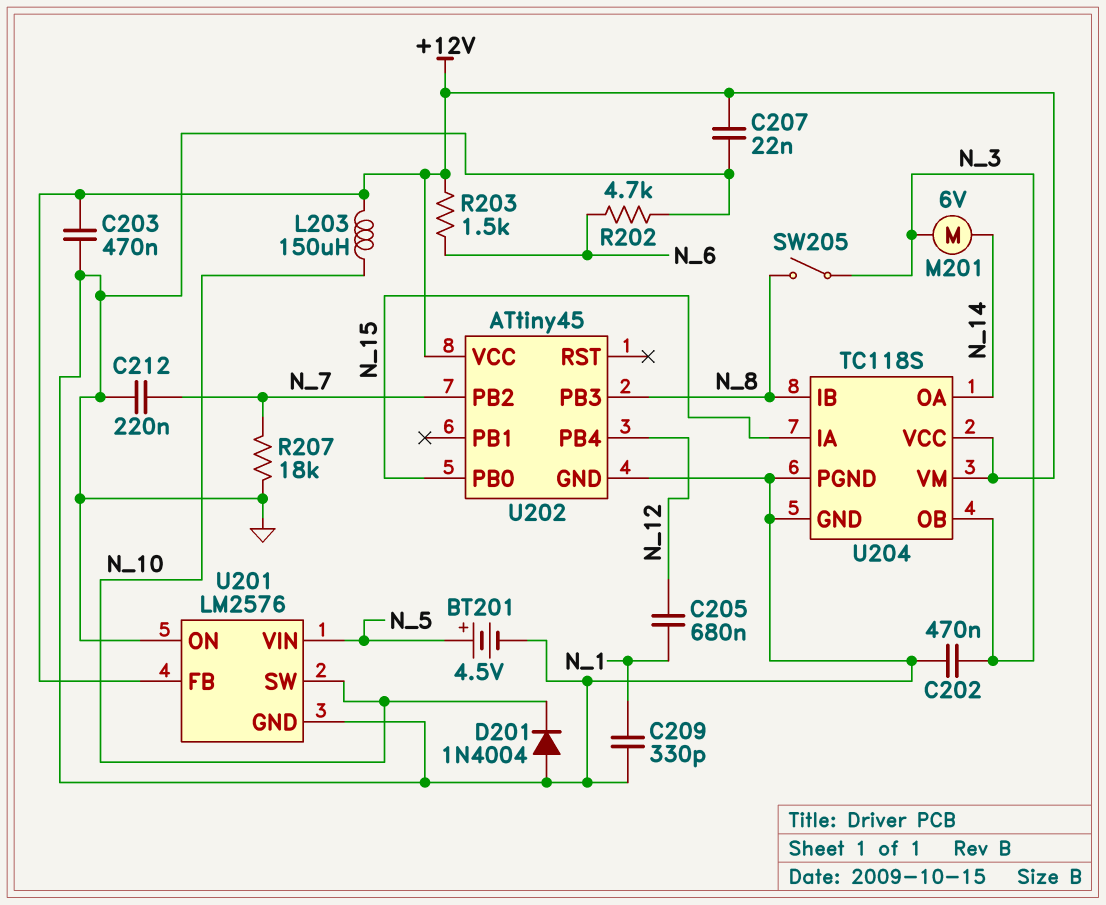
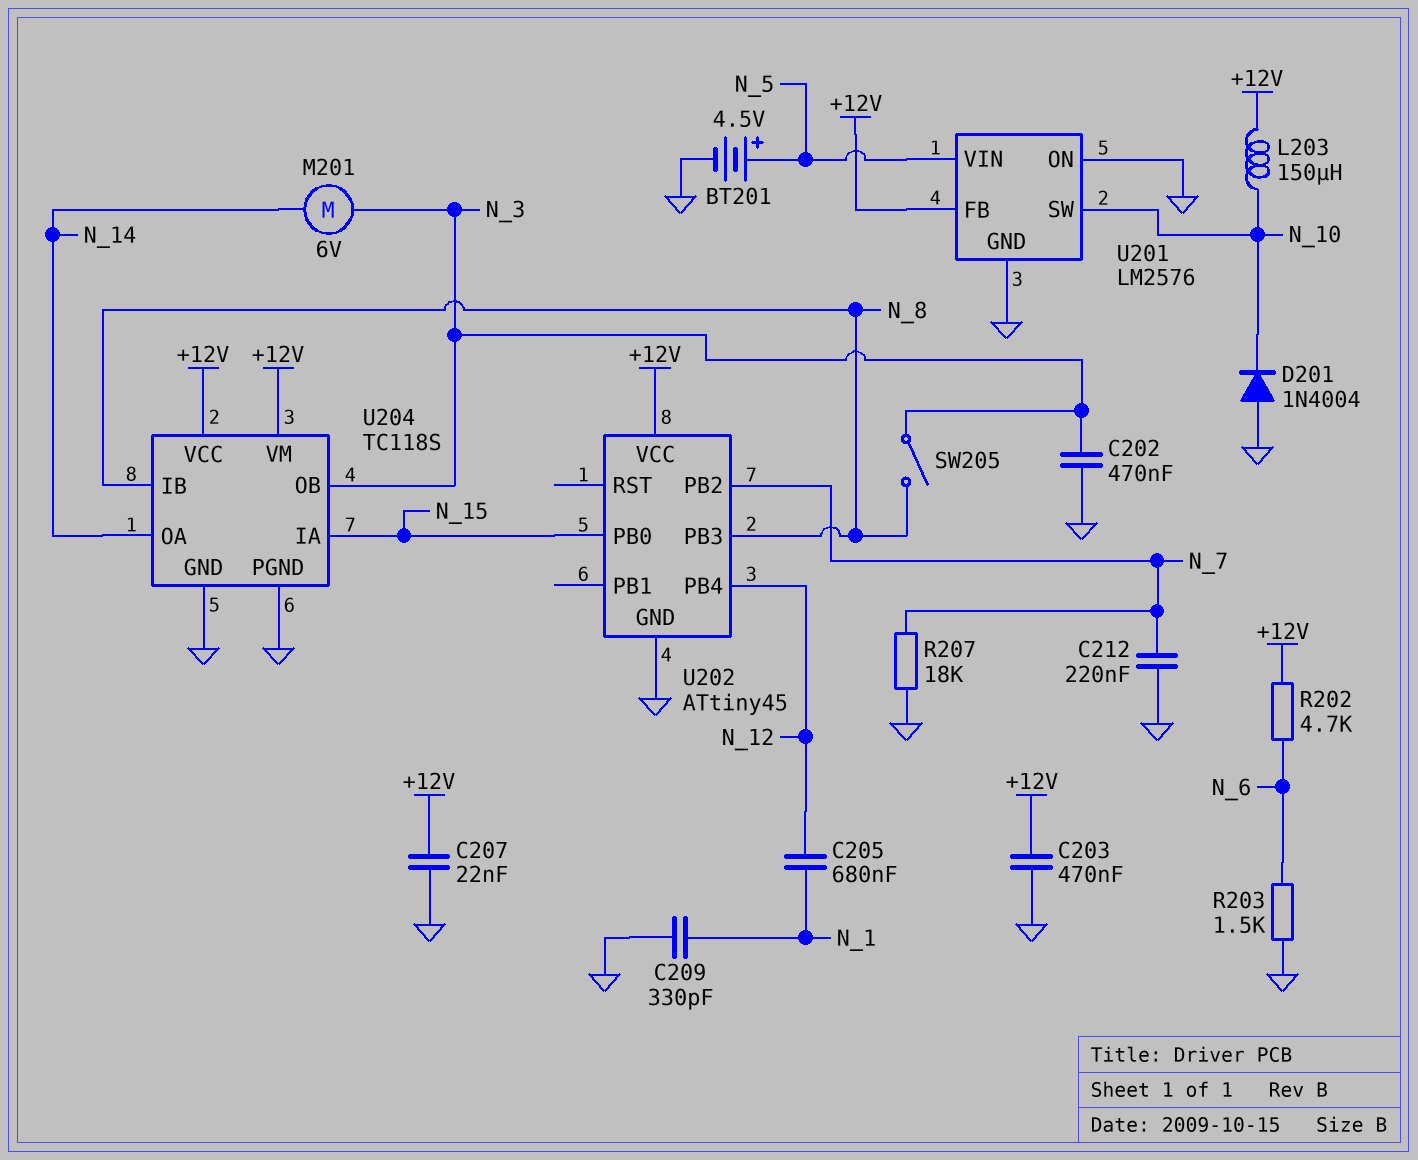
R202: 4.7k (GND, N_6) -> 4.7k (+12V, N_6)
R203: 1.5k (+12V, N_6) -> 1.5k (GND, N_6)

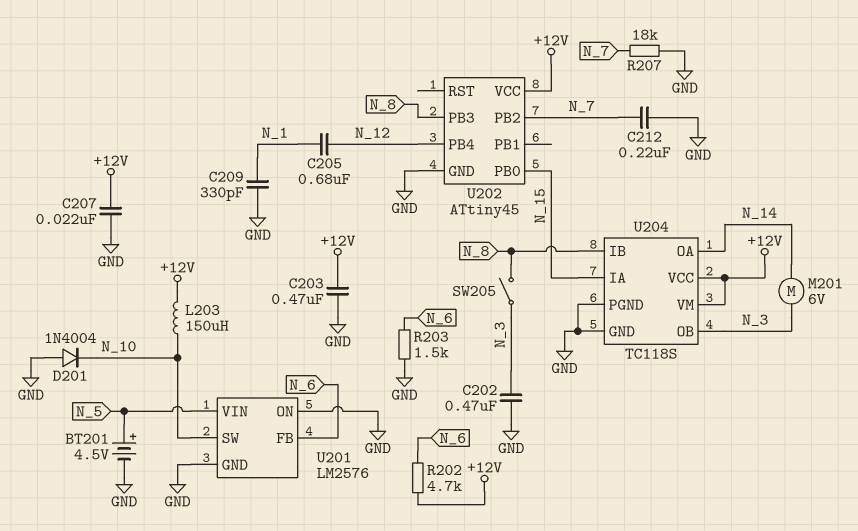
U201 pin FB: +12V -> N_6

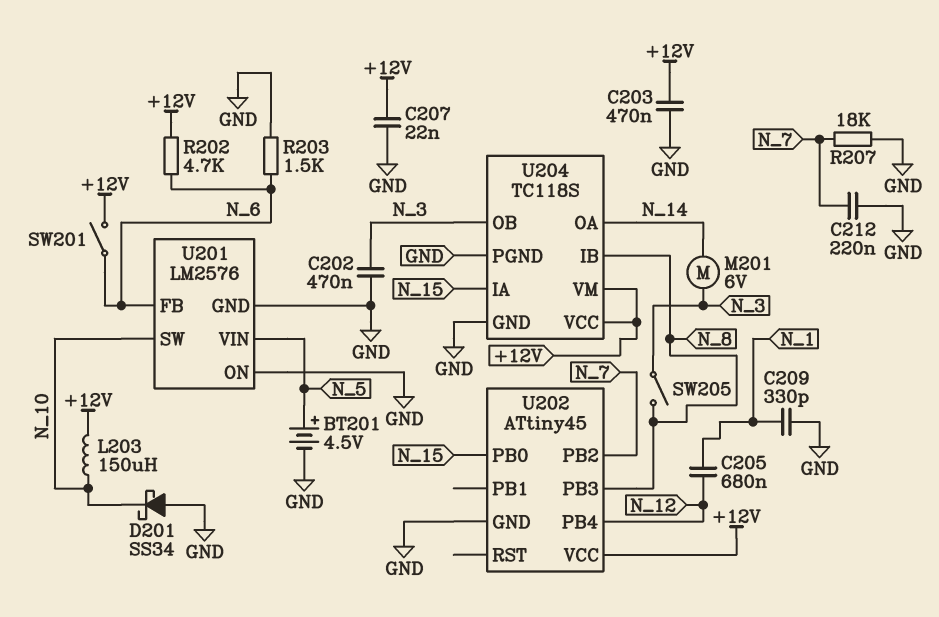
D201: diode 1N4004 (A GND, K N_10) -> schottky SS34 (A GND, K N_10)
SW201: none -> switch (+12V, N_6)

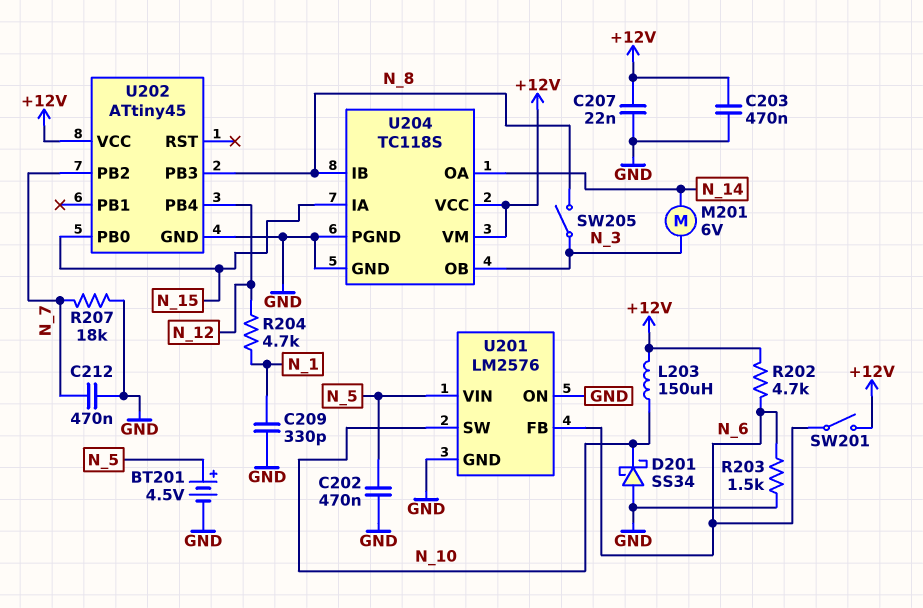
C202: 470nF (GND, N_3) -> 470nF (GND, N_5)
C205: 680nF (N_1, N_12) -> none
C212: 220nF (GND, N_7) -> 470nF (GND, N_7)
R204: none -> 4.7k (N_1, N_12)

